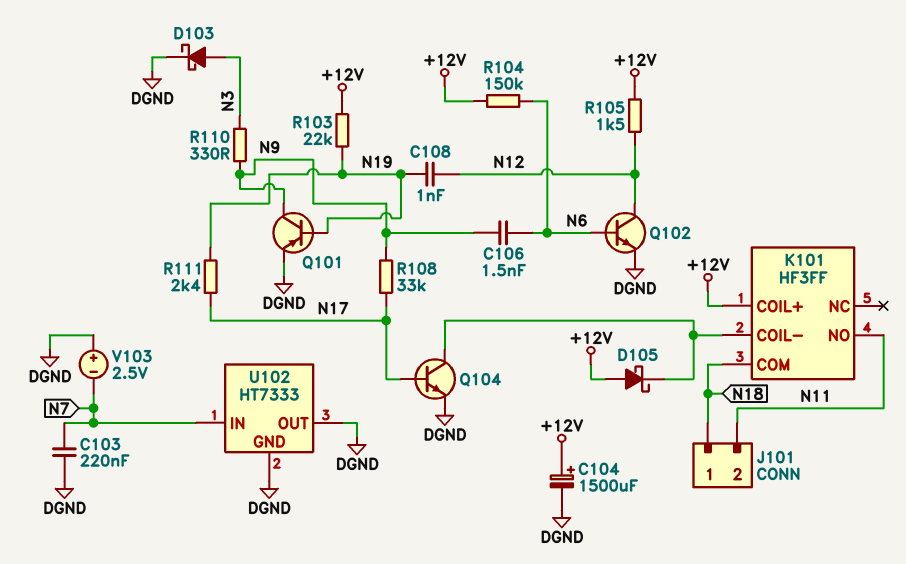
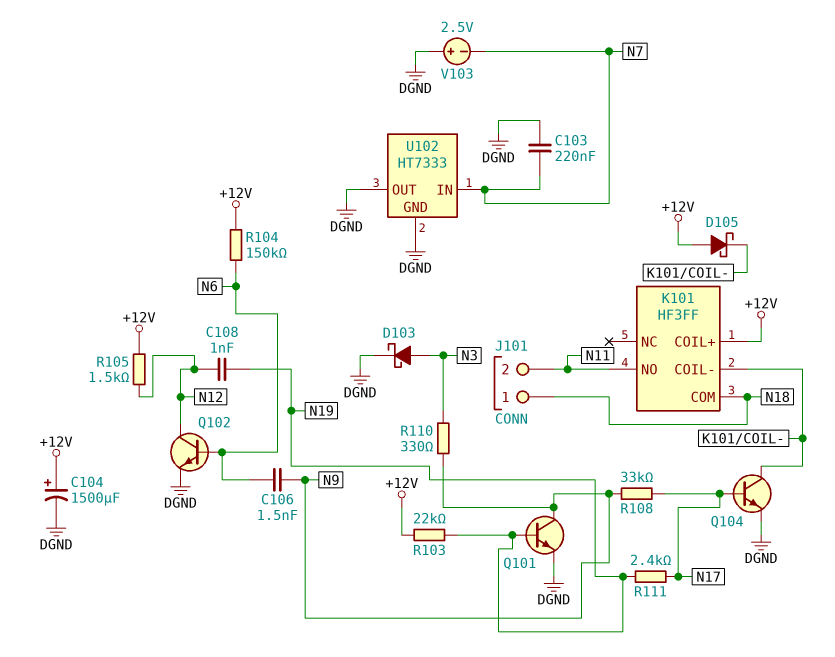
Q101: PNP (B N19, C N9, E DGND) -> NPN (B N19, C N9, E DGND)

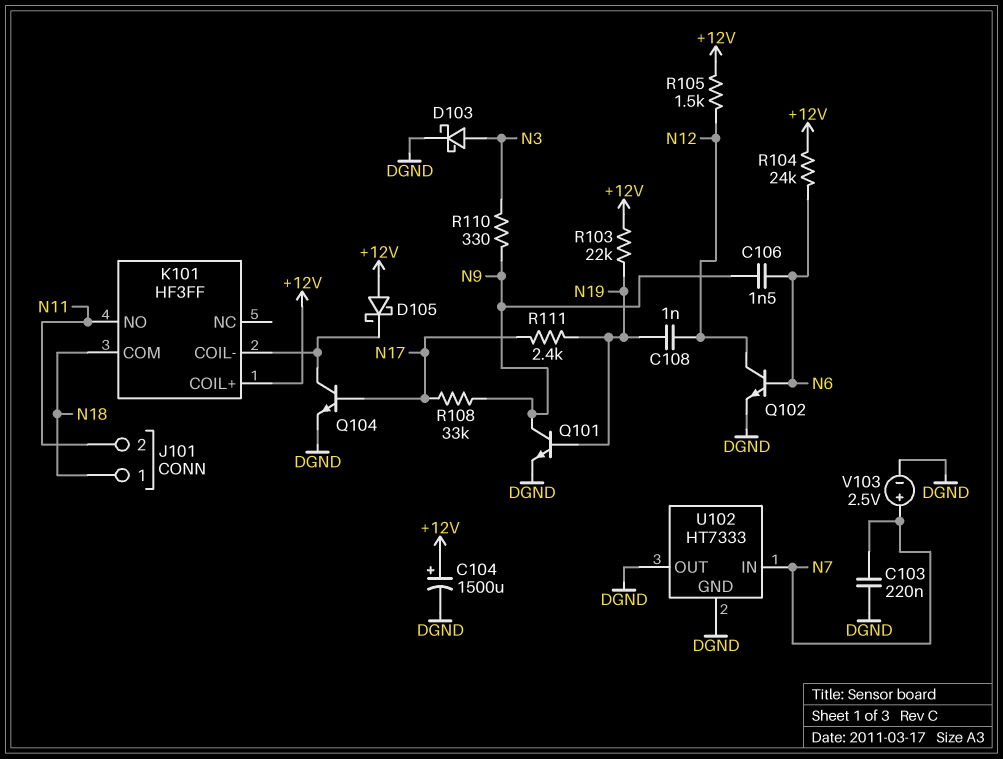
R104: 150k (+12V, N6) -> 24k (+12V, N6)
V103: 2.5V (plus DGND, minus N7) -> 2.5V (plus N7, minus DGND)

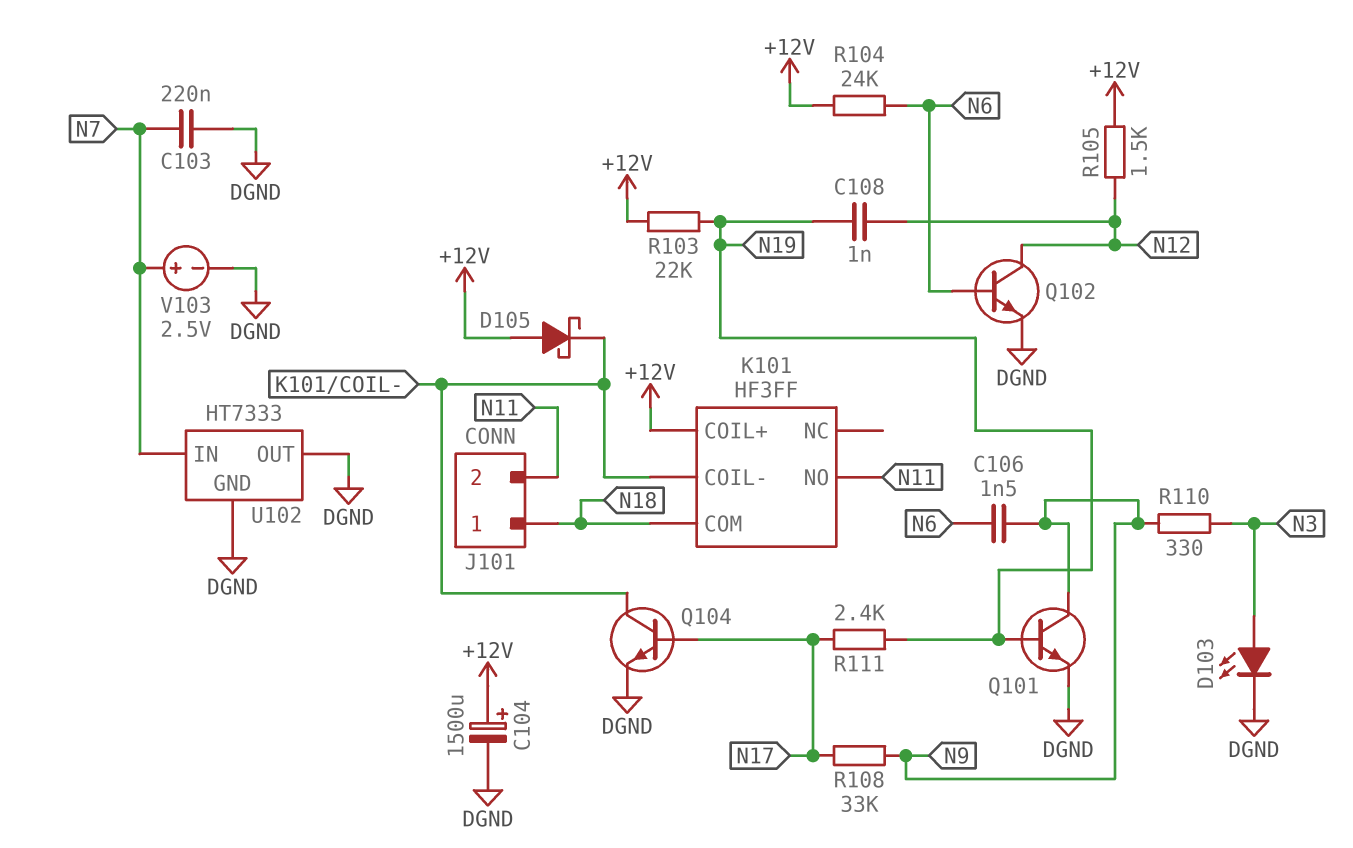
D103: schottky (A N3, K DGND) -> LED (A N3, K DGND)

